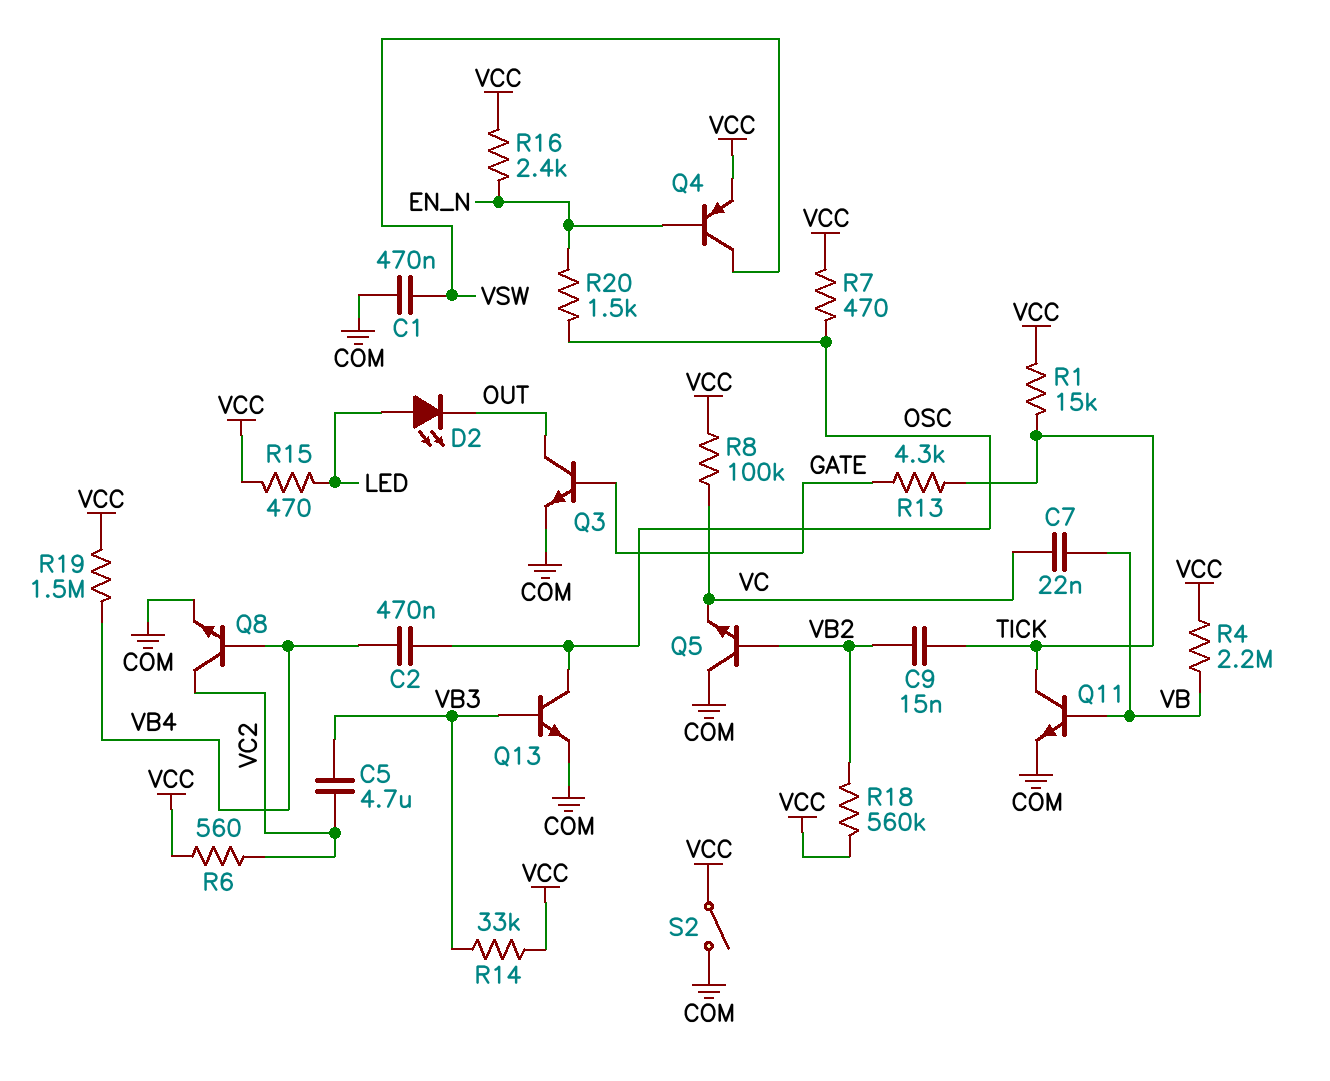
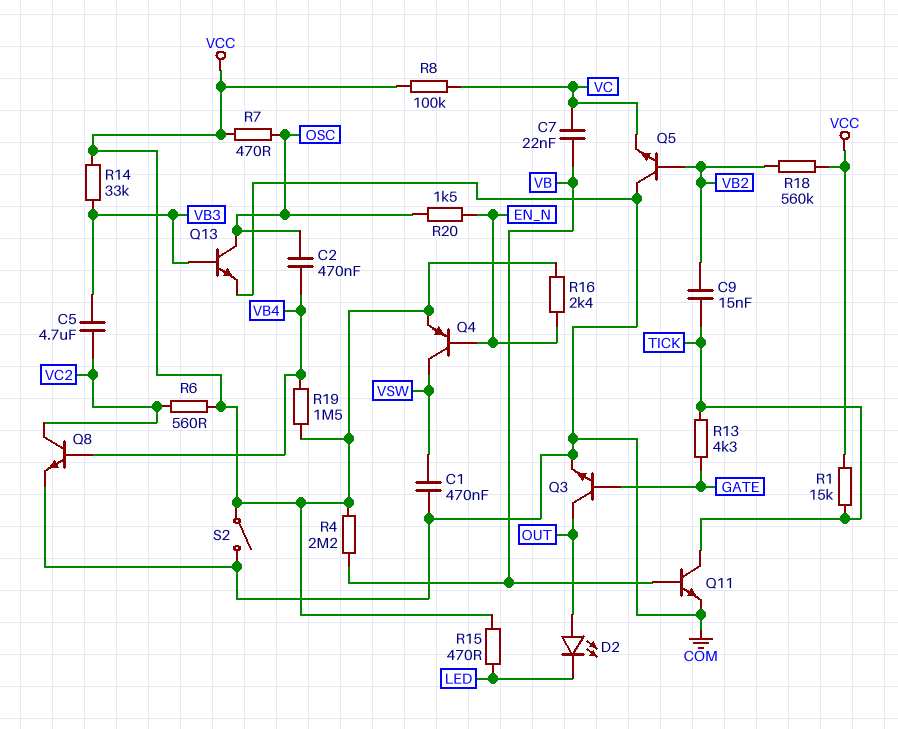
D2: LED (A LED, K OUT) -> LED (A OUT, K LED)

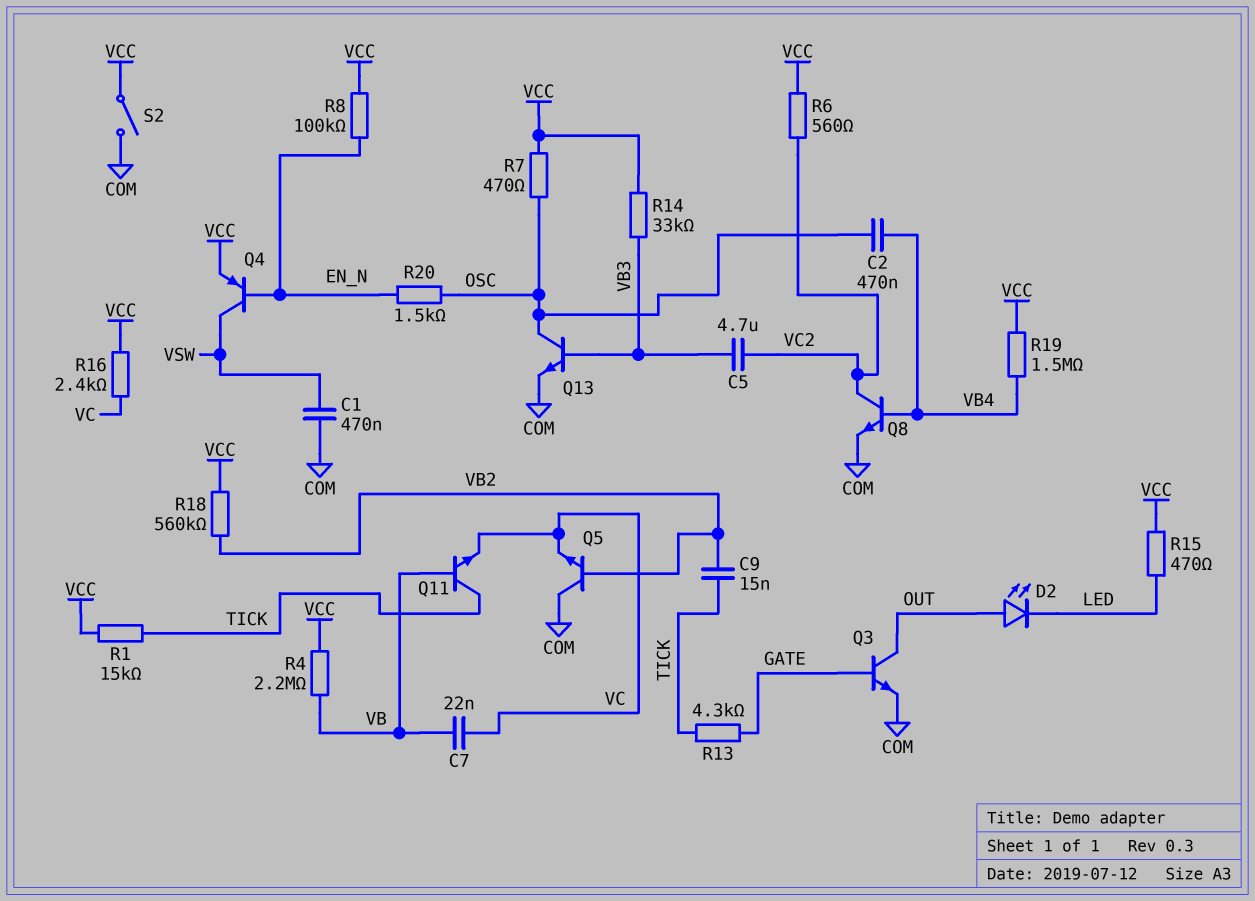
Q11: NPN (B VB, C TICK, E COM) -> NPN (B VB, C TICK, E VC)
R8: 100k (VC, VCC) -> 100k (EN_N, VCC)
R16: 2.4k (EN_N, VCC) -> 2.4k (VC, VCC)

